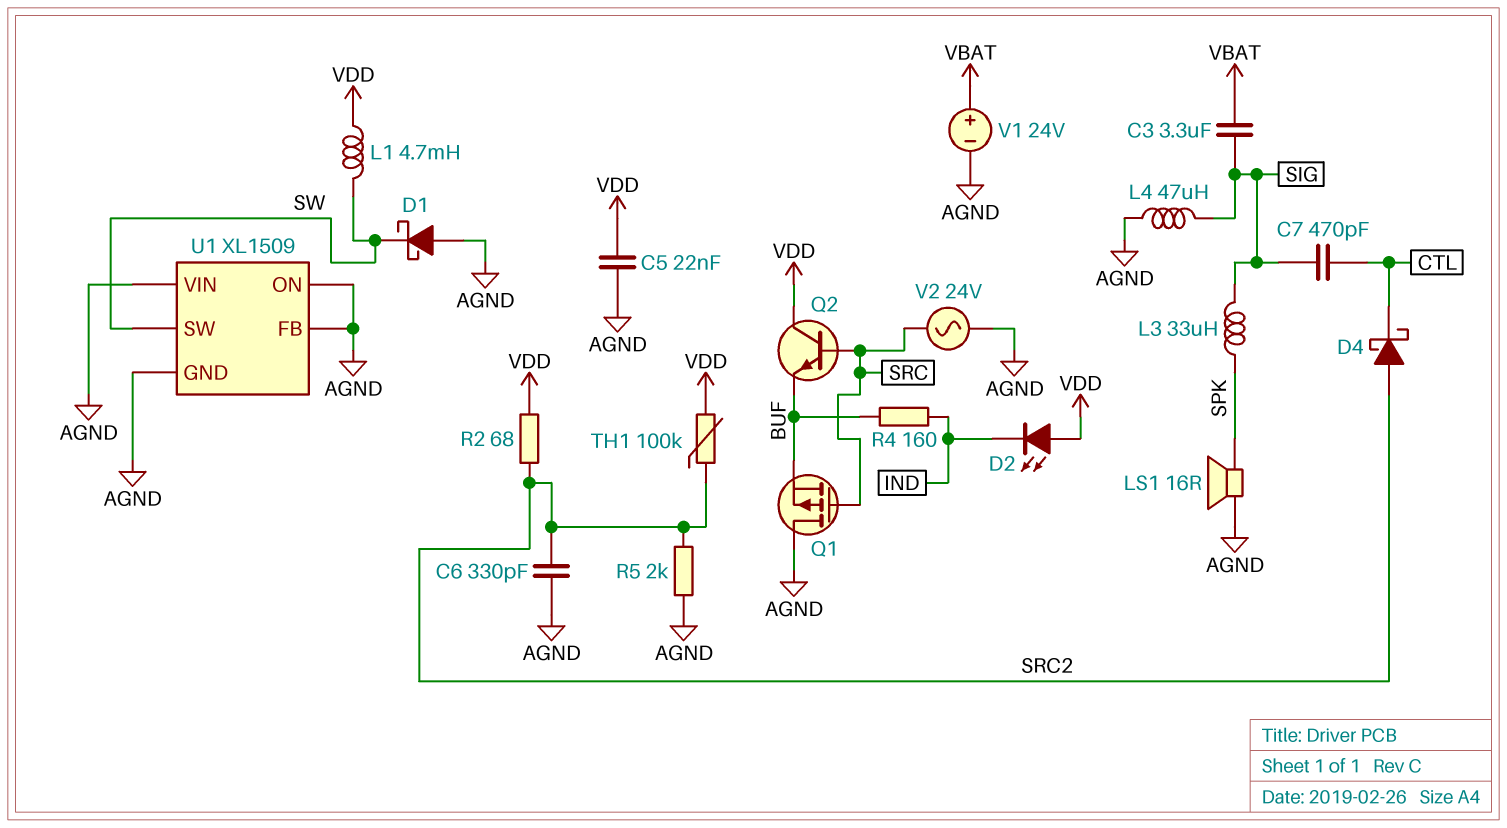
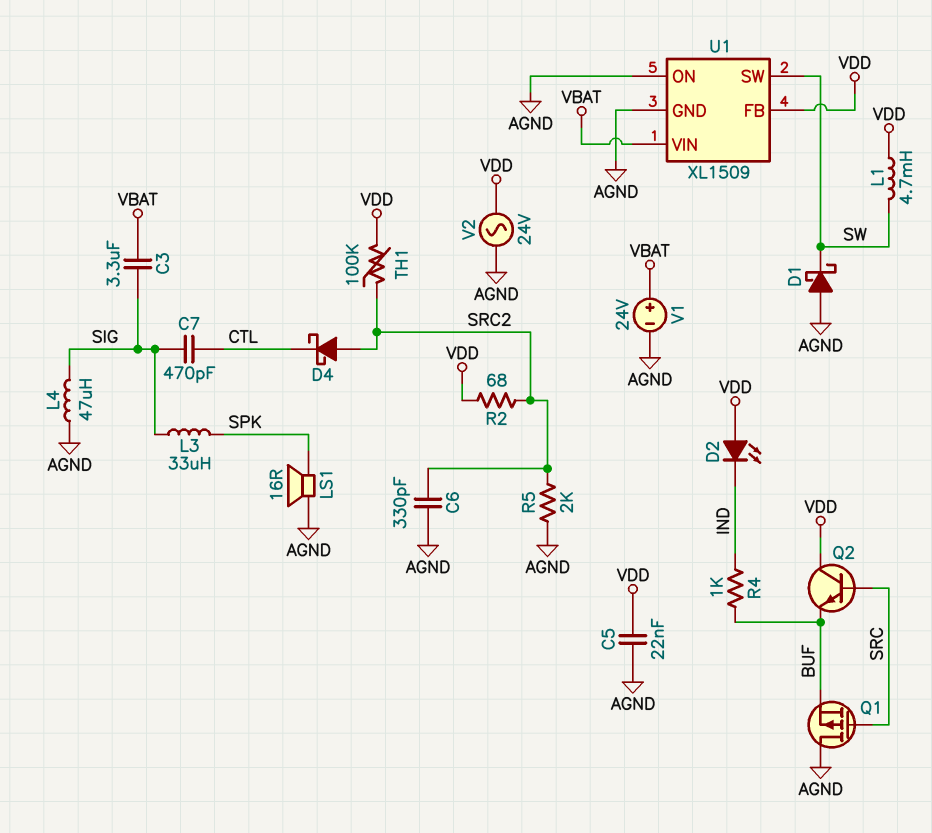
R4: 160 (BUF, IND) -> 1k (BUF, IND)
U1 pin FB: AGND -> VDD
U1 pin VIN: AGND -> VBAT
V2: AC 24V (AGND, SRC) -> AC 24V (AGND, VDD)

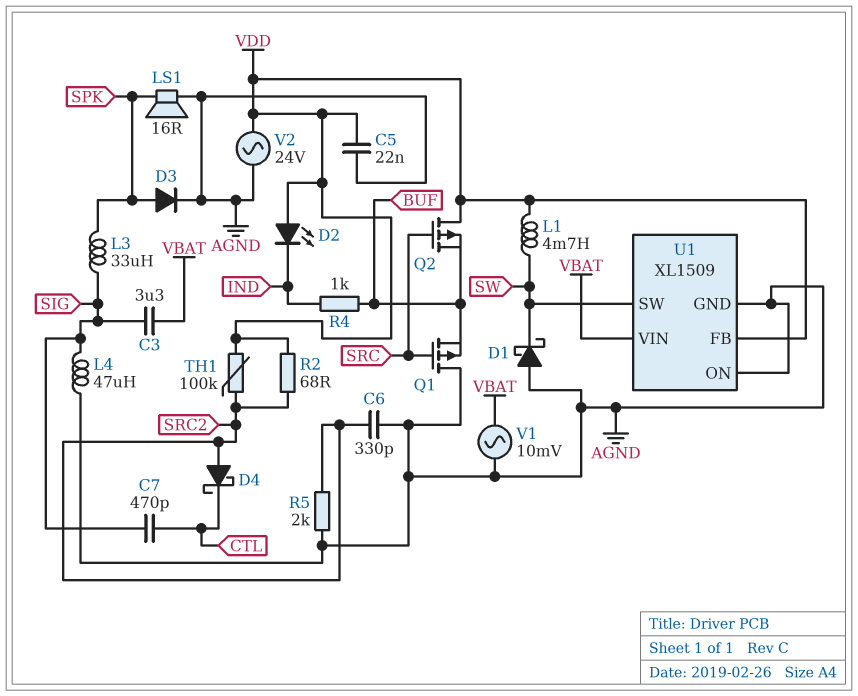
D3: none -> diode (A SPK, K AGND)
Q2: NPN (B SRC, C VDD, E BUF) -> PMOS (G SRC, D VDD, S BUF)
V1: 24V (plus VBAT, minus AGND) -> AC 10mV (AGND, VBAT)

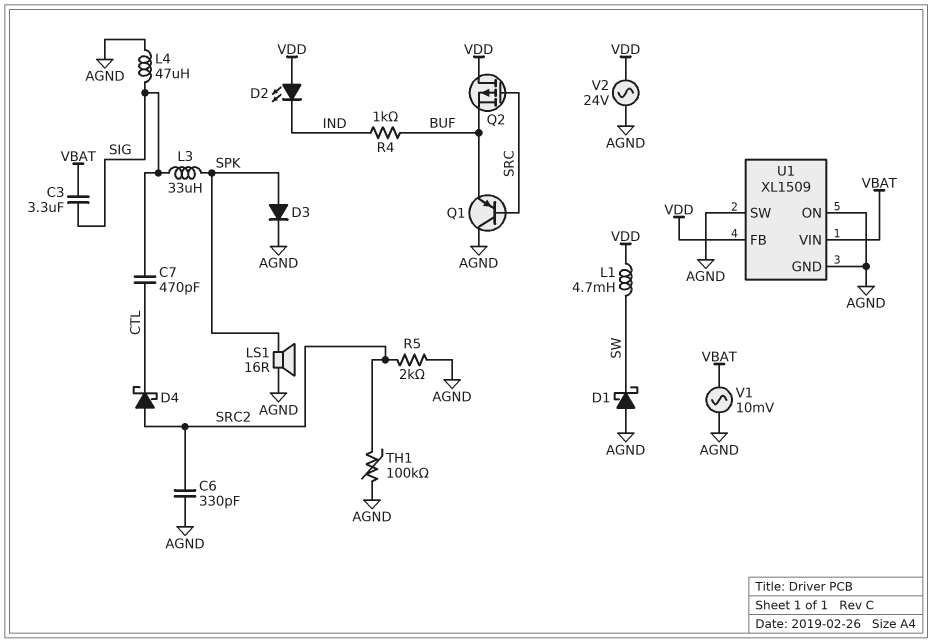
C5: 22nF (AGND, VDD) -> none
Q1: PMOS (G SRC, D AGND, S BUF) -> PNP (B SRC, C AGND, E BUF)
R2: 68 (SRC2, VDD) -> none
TH1: 100k (SRC2, VDD) -> 100k (AGND, SRC2)
U1 pin SW: SW -> AGND

